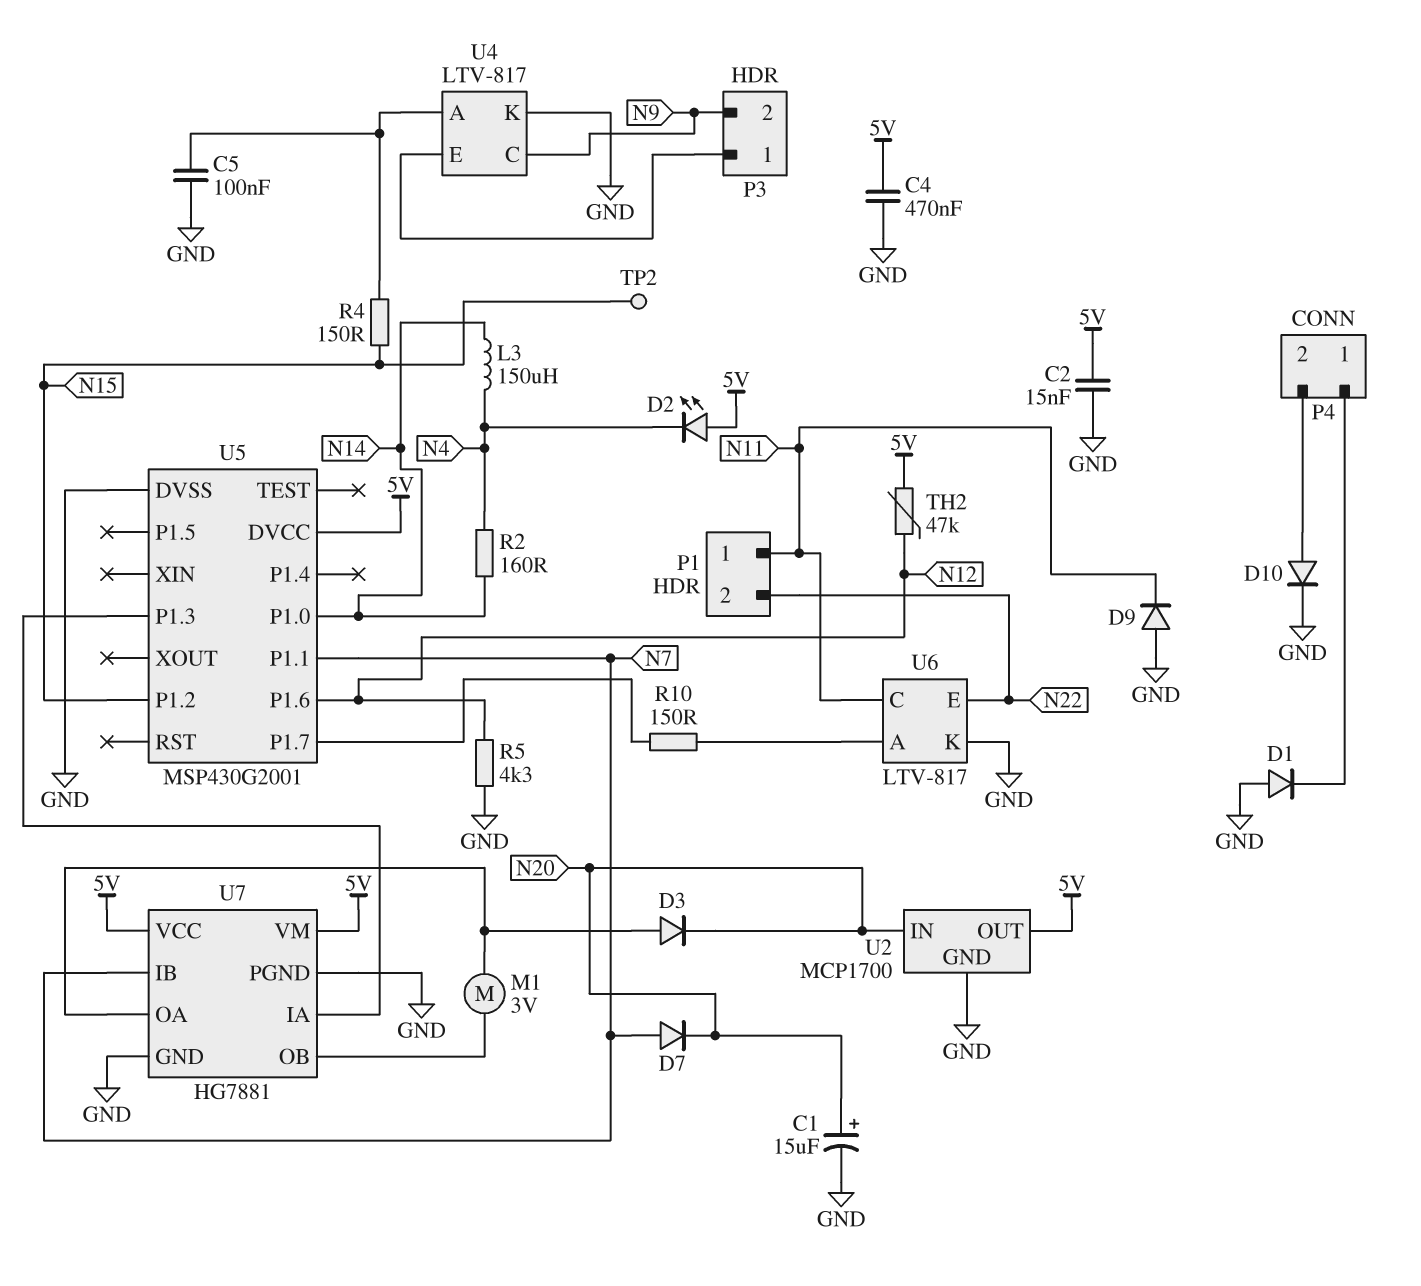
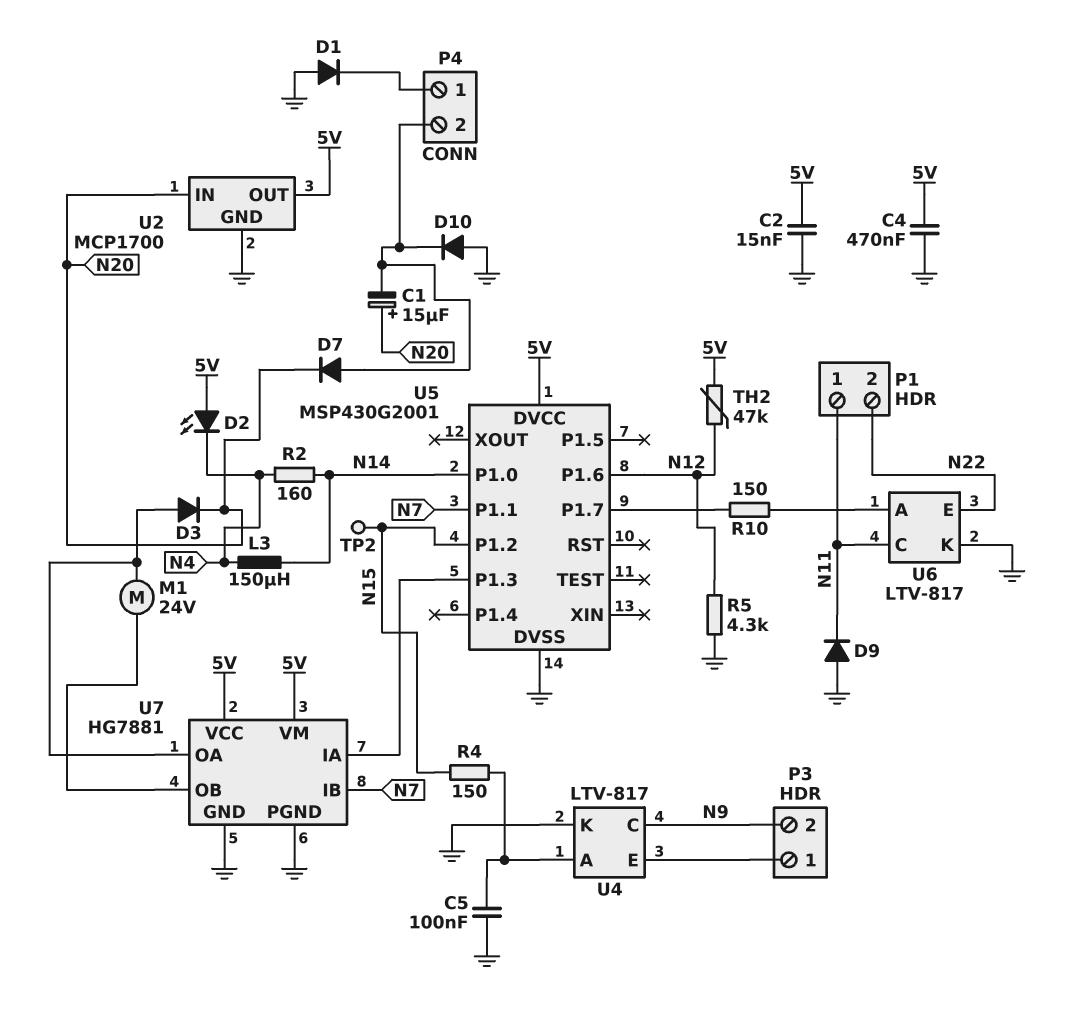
C1: 15uF (plus N20, minus GND) -> 15uF (plus N20, minus P4/2)
D7: diode (A N7, K N20) -> diode (A P4/2, K N20)
D10: diode (A P4/2, K GND) -> diode (A GND, K P4/2)
M1: motor 3V (U7/OA, U7/OB) -> motor 24V (U7/OA, U7/OB)

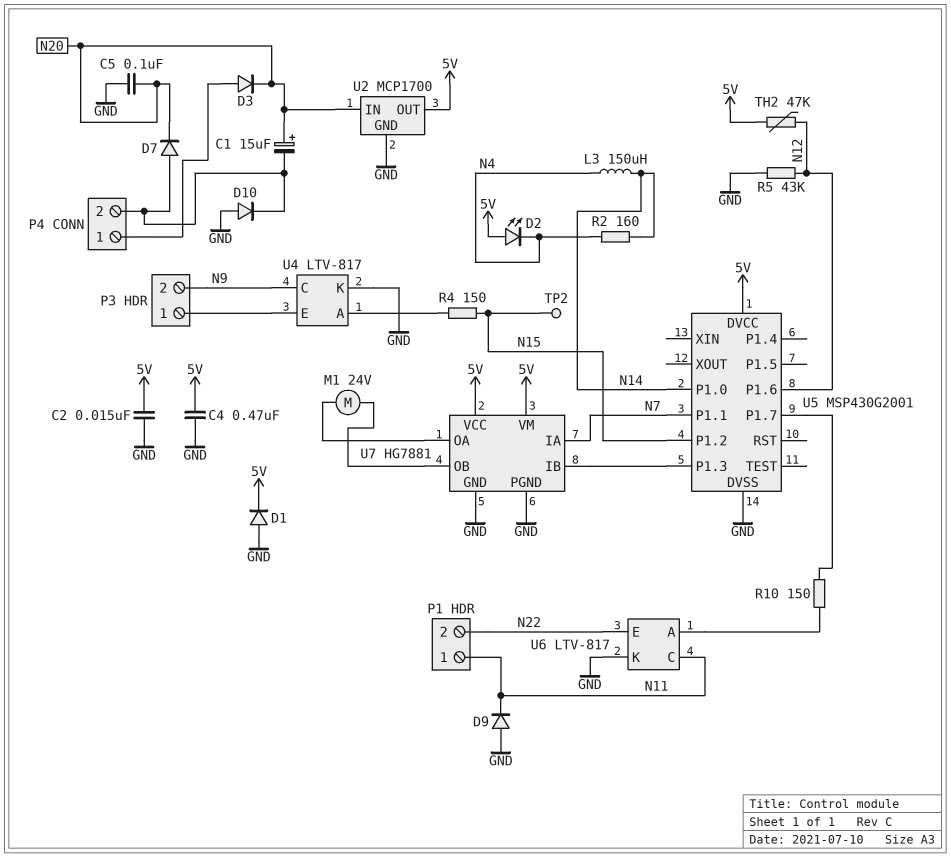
C5: 100nF (GND, U4/A) -> 100nF (GND, N20)
D1: diode (A GND, K P4/1) -> diode (A GND, K 5V)
D3: diode (A U7/OA, K N20) -> diode (A P4/1, K N20)
R5: 4.3k (GND, N12) -> 43k (GND, N12)
U7 pin IA: U5/P1.3 -> N7
U7 pin IB: N7 -> U5/P1.3

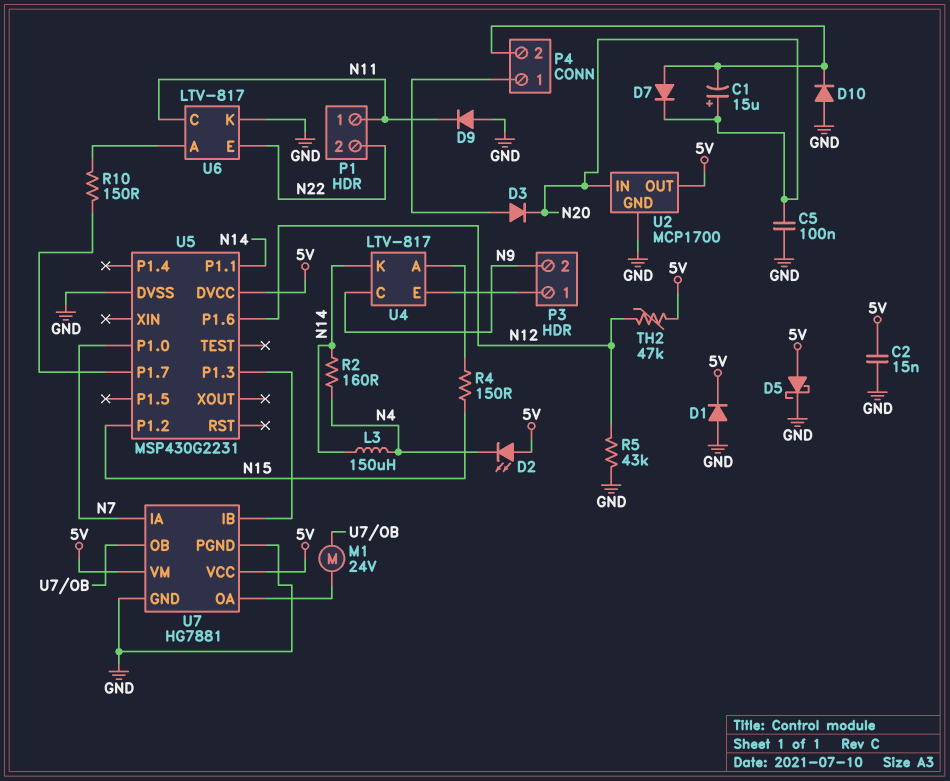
C4: 470nF (5V, GND) -> none
D5: none -> schottky (A 5V, K GND)
TP2: test point (N15) -> none
U4 pin K: GND -> N14
U5: MSP430G2001 -> MSP430G2231
U5 pin P1.0: N14 -> N7
U5 pin P1.1: N7 -> N14

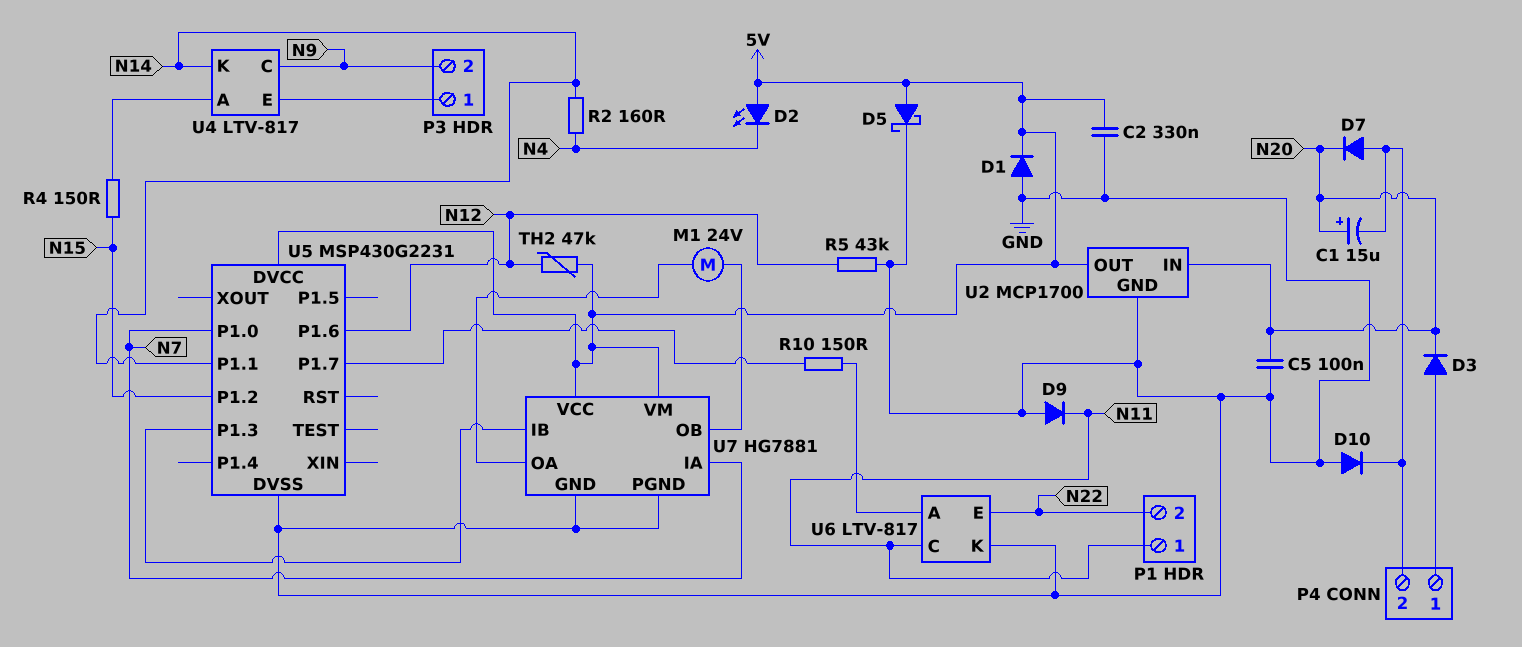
C2: 15nF (5V, GND) -> 330nF (5V, GND)
L3: 150uH (N4, N14) -> none

